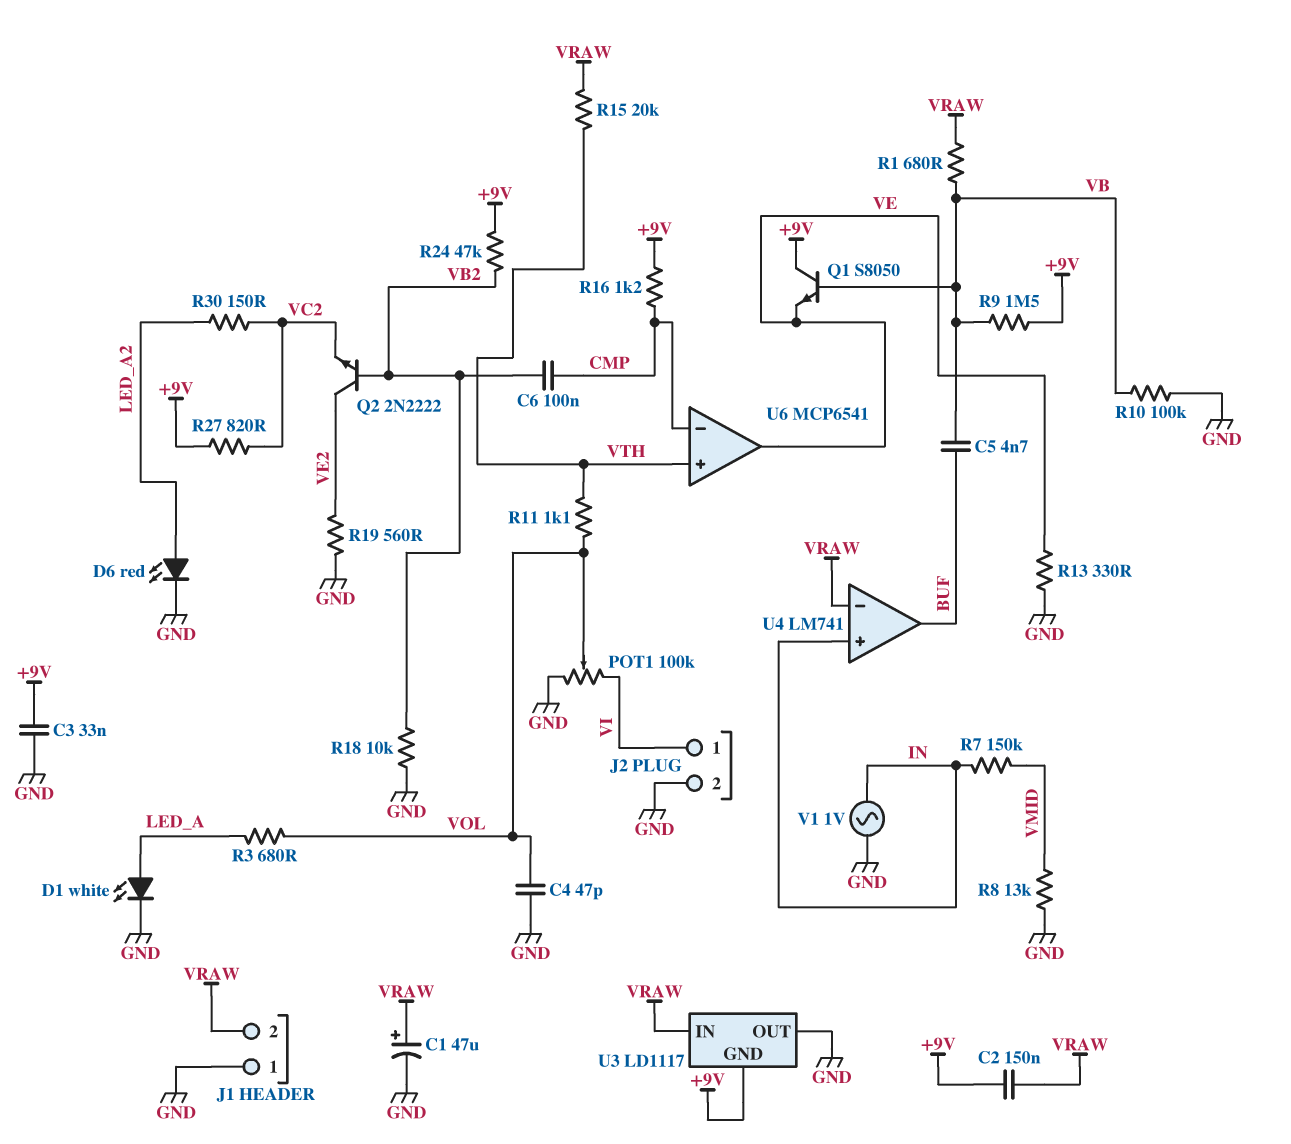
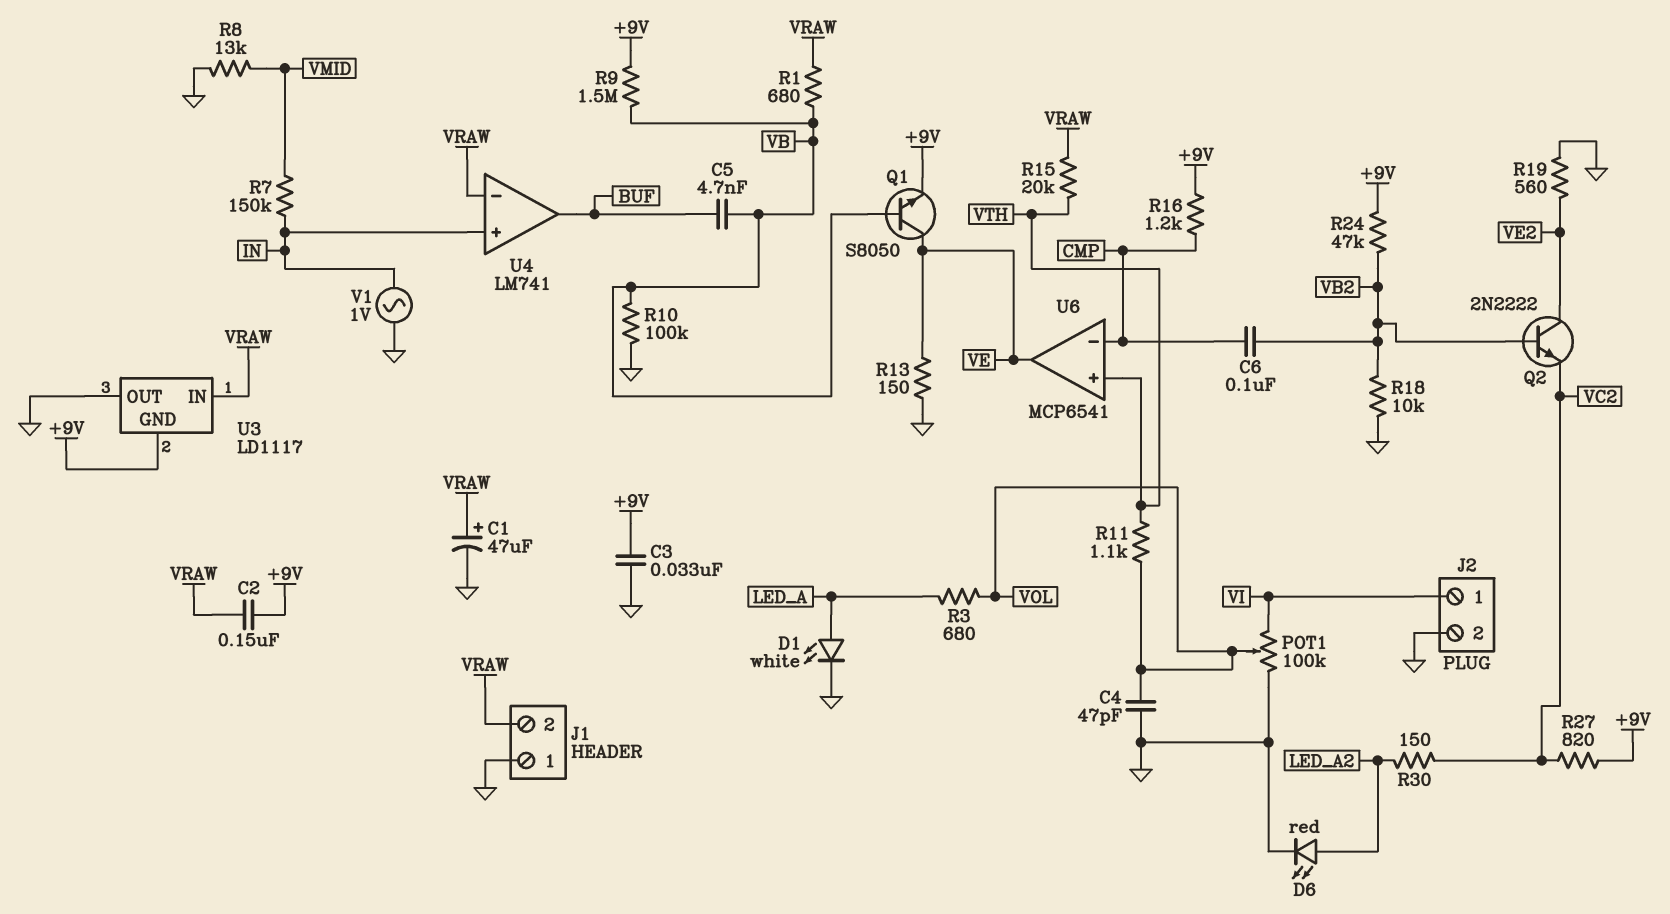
Q1: NPN S8050 (B VB, C +9V, E VE) -> NPN S8050 (B VB, C VE, E +9V)
R13: 330 (GND, VE) -> 150 (GND, VE)

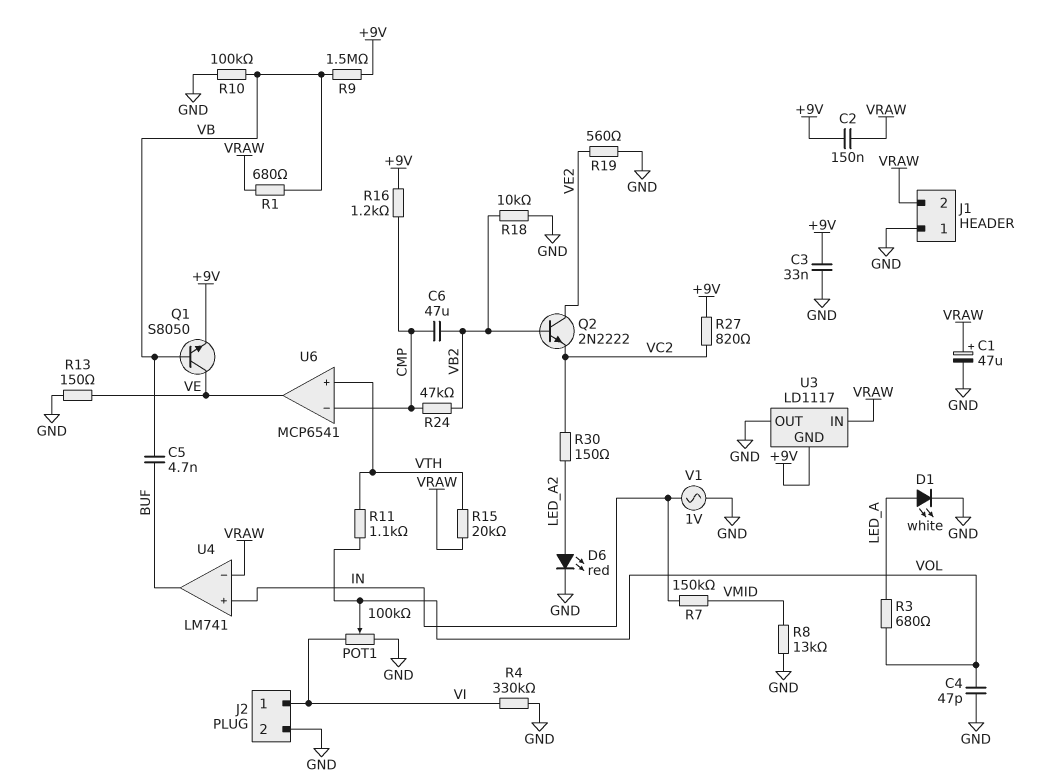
C6: 100nF (CMP, VB2) -> 47uF (CMP, VB2)
R4: none -> 330k (GND, VI)
R24: 47k (+9V, VB2) -> 47k (CMP, VB2)

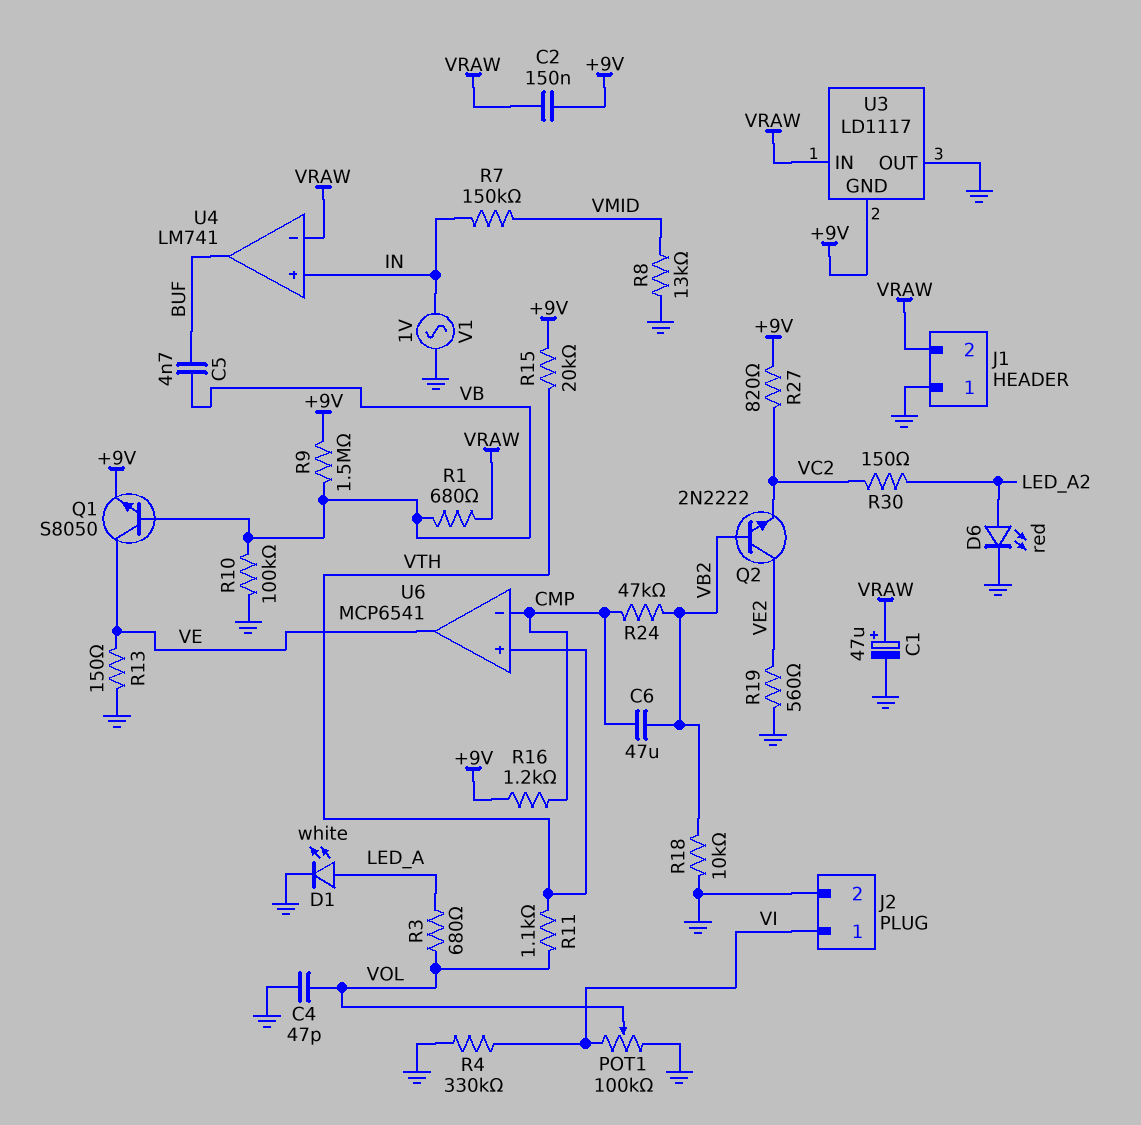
C3: 33nF (+9V, GND) -> none
R15: 20k (VRAW, VTH) -> 20k (+9V, VTH)

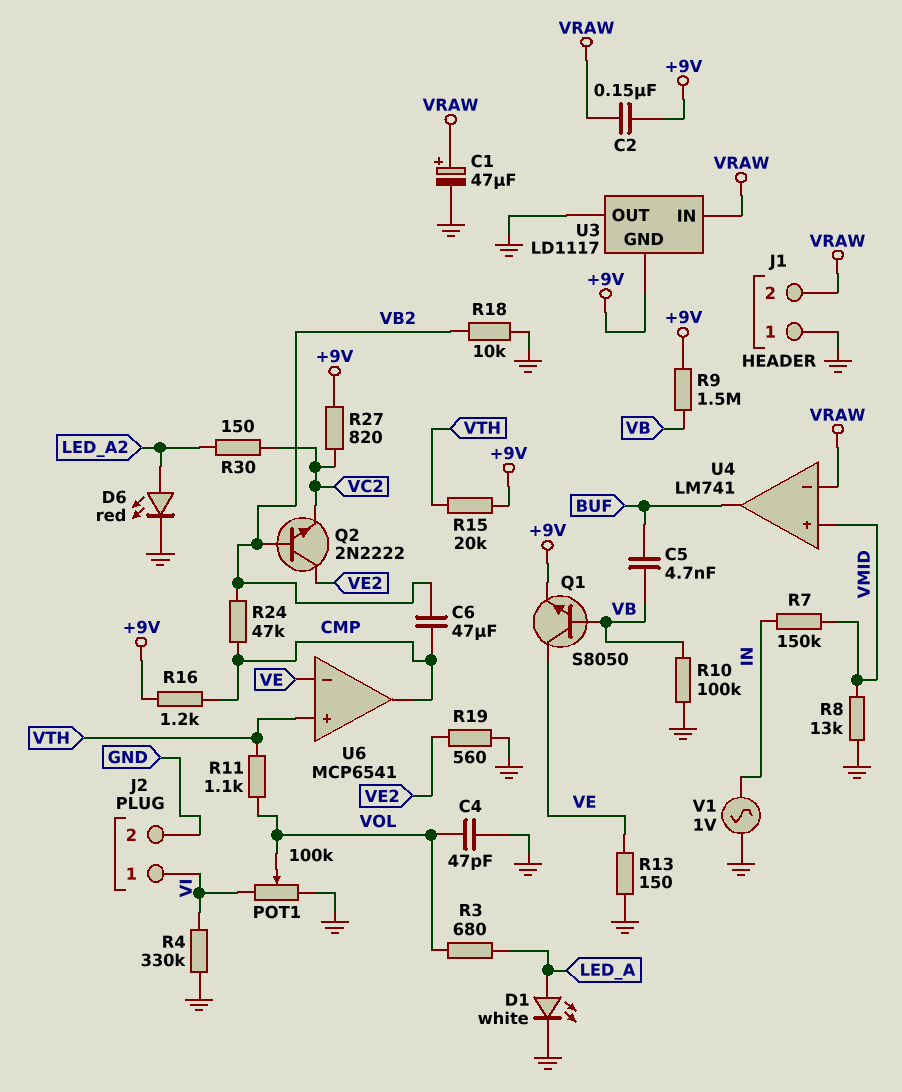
R1: 680 (VB, VRAW) -> none
U4 pin in+: IN -> VMID
U6 pin in-: CMP -> VE
U6 pin out: VE -> CMP

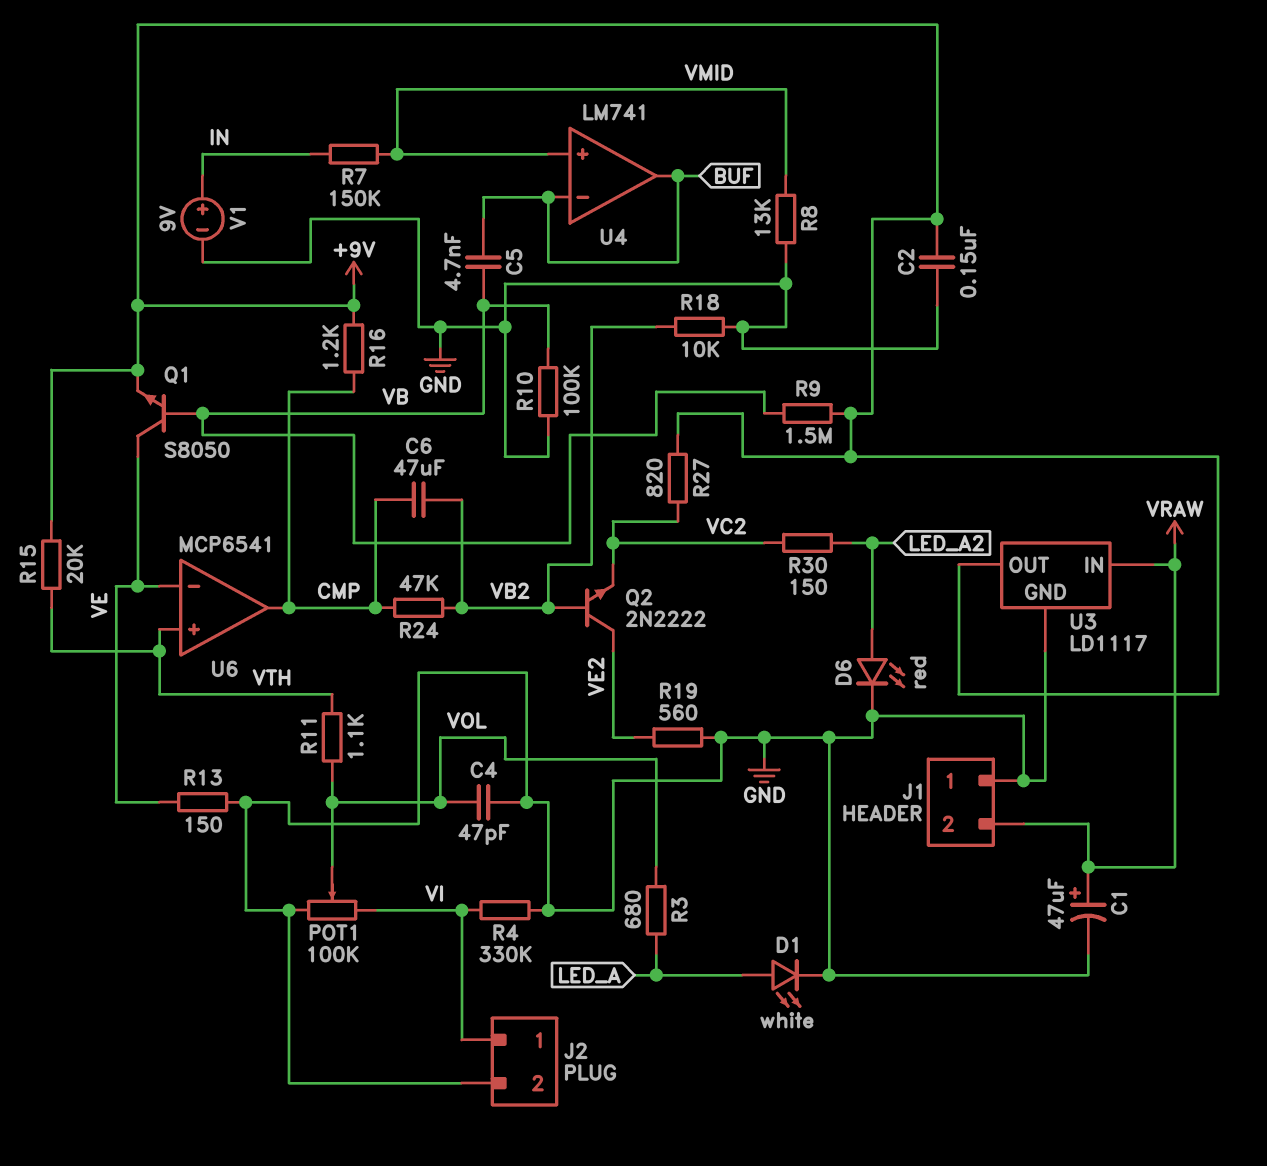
C2: 150nF (+9V, VRAW) -> 150nF (+9V, GND)
U3 pin GND: +9V -> GND
U3 pin OUT: GND -> +9V
U4 pin in-: VRAW -> BUF
V1: AC 1V (GND, IN) -> 9V (plus IN, minus GND)

